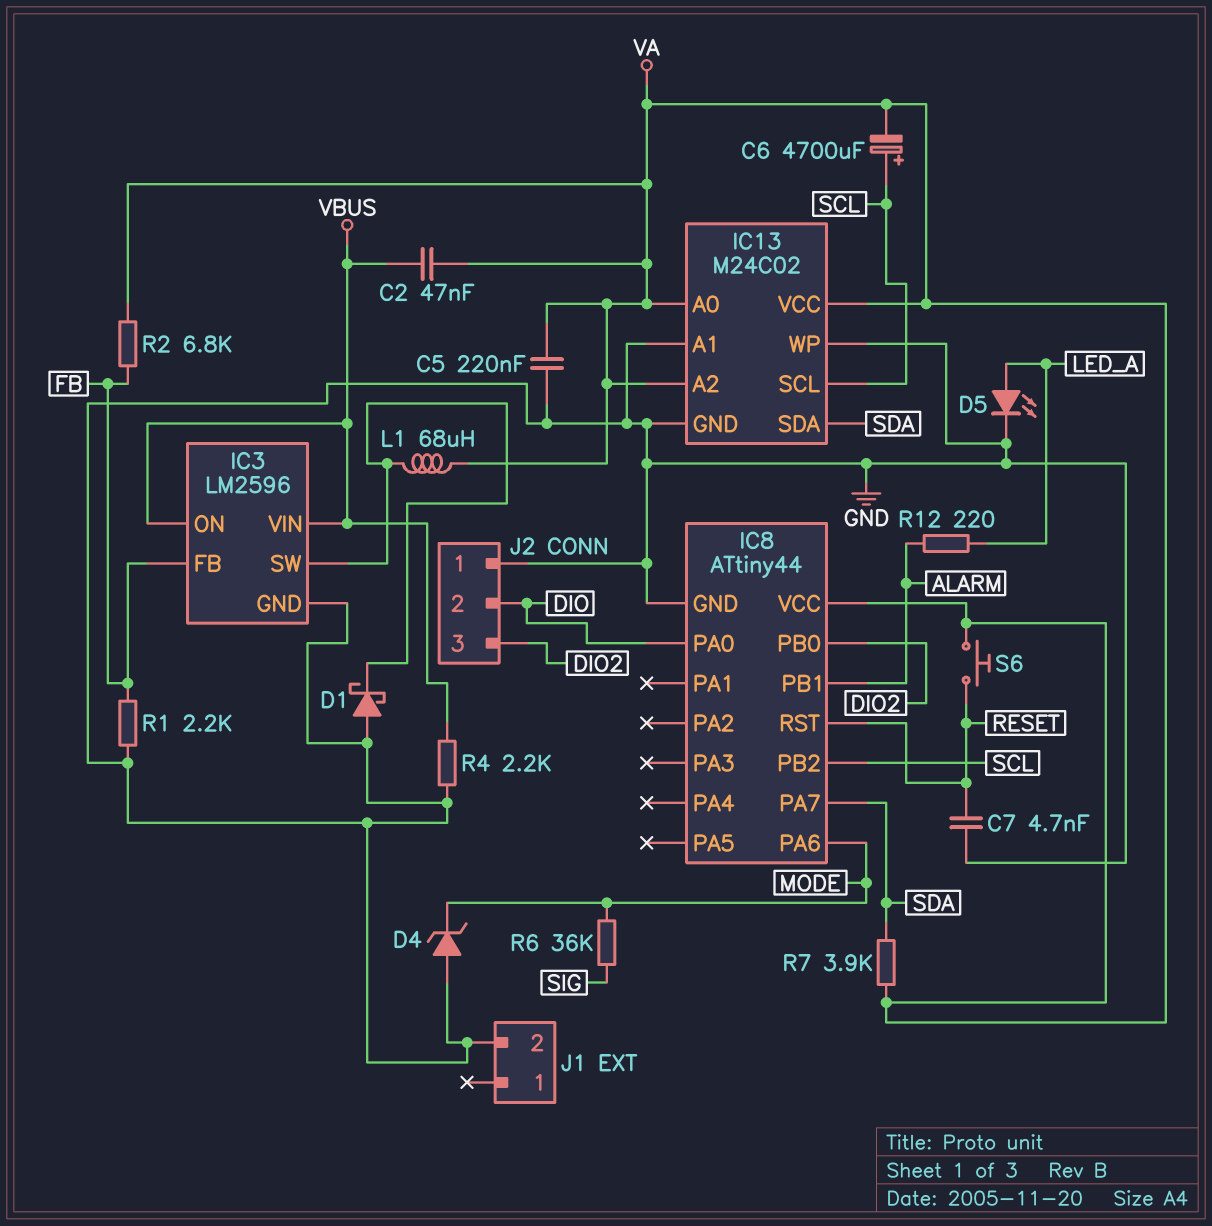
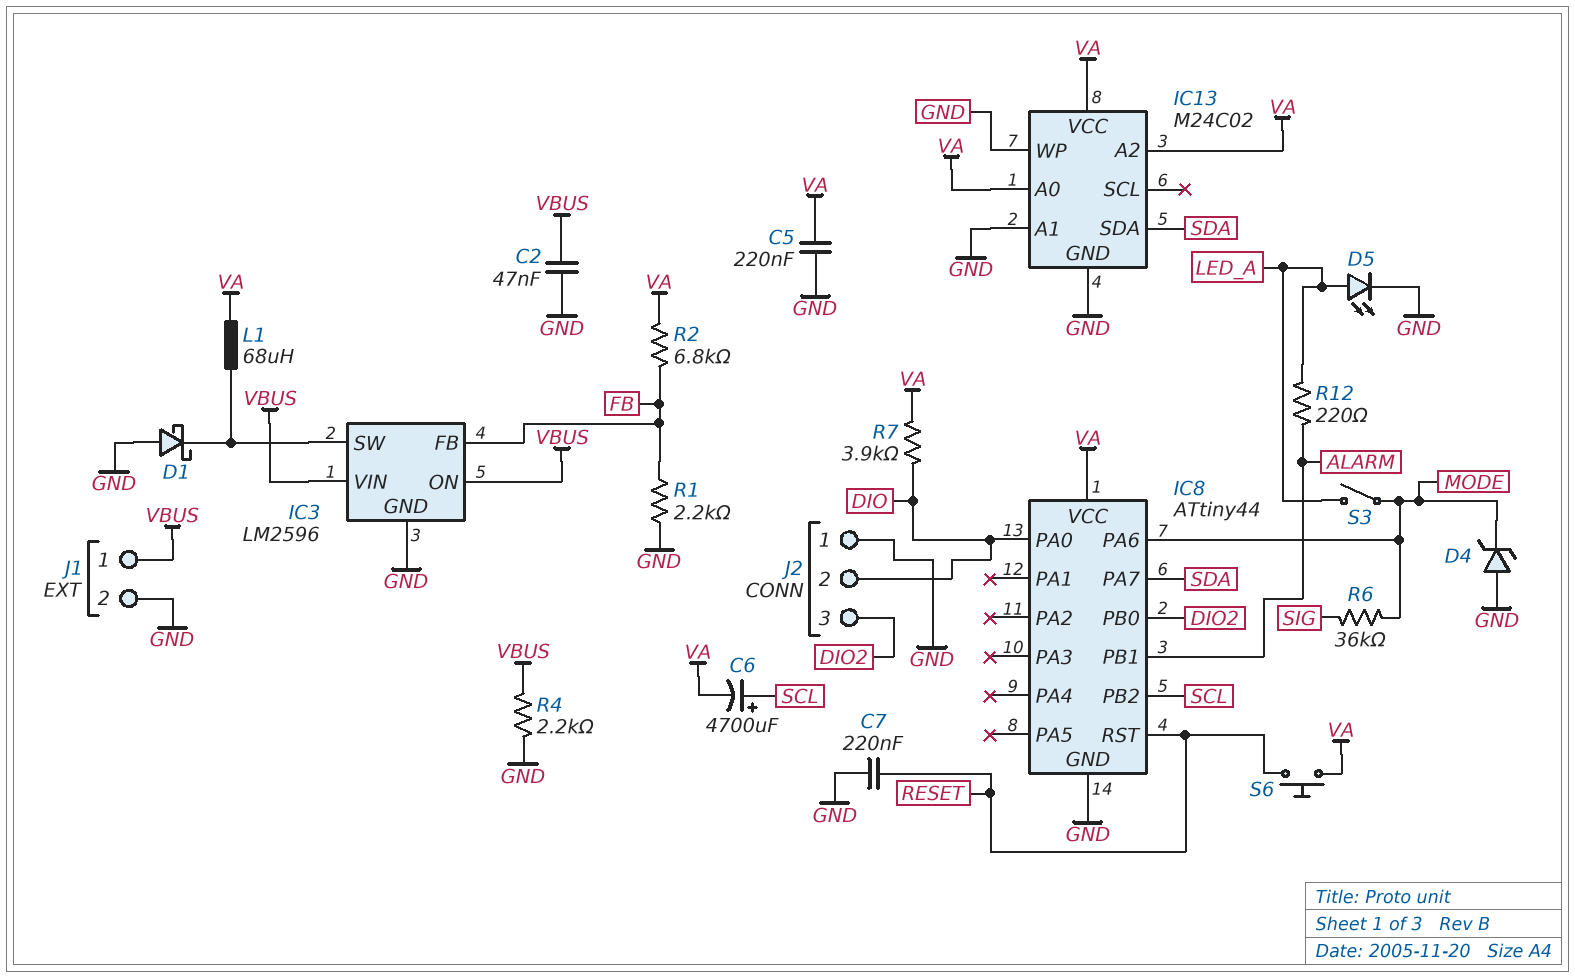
C2: 47nF (VA, VBUS) -> 47nF (GND, VBUS)
C7: 4.7nF (GND, RESET) -> 220nF (GND, RESET)
IC13 pin SCL: SCL -> none
J1 pin 1: none -> VBUS
R7: 3.9k (SDA, VA) -> 3.9k (DIO, VA)
S3: none -> switch (LED_A, MODE)

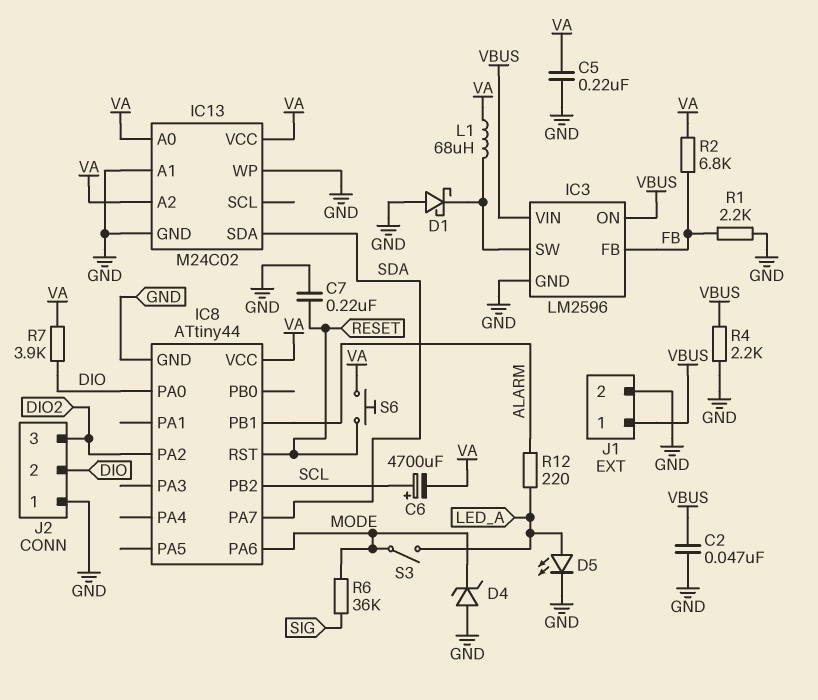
IC8 pin PA2: none -> DIO2
IC8 pin PB0: DIO2 -> none

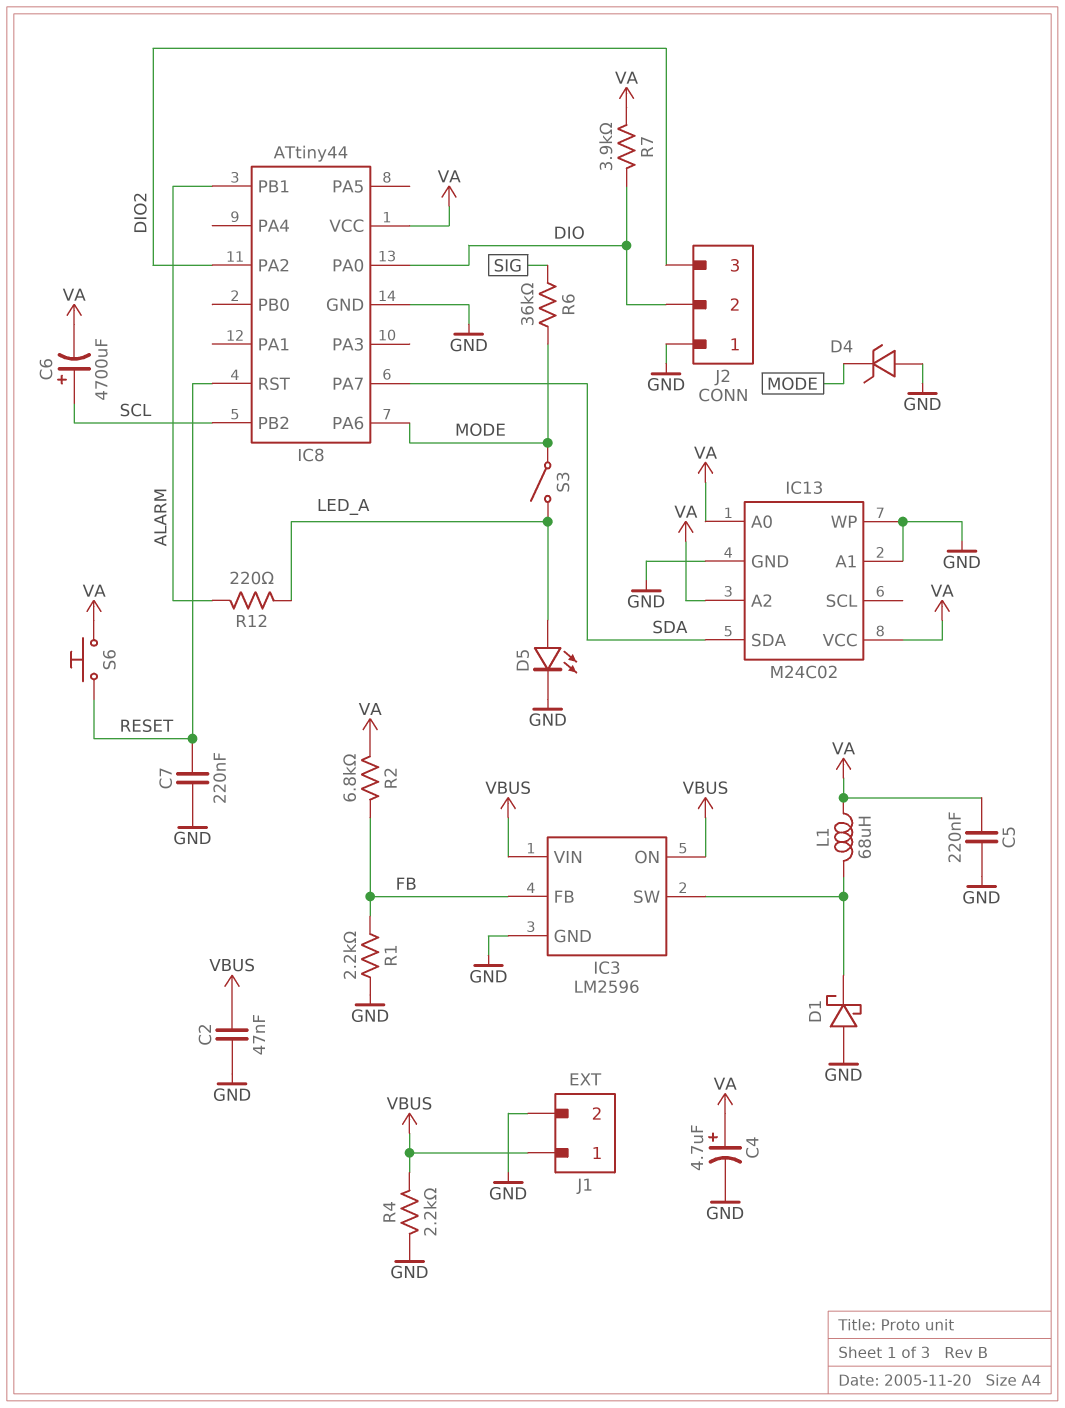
C4: none -> 4.7uF (plus VA, minus GND)

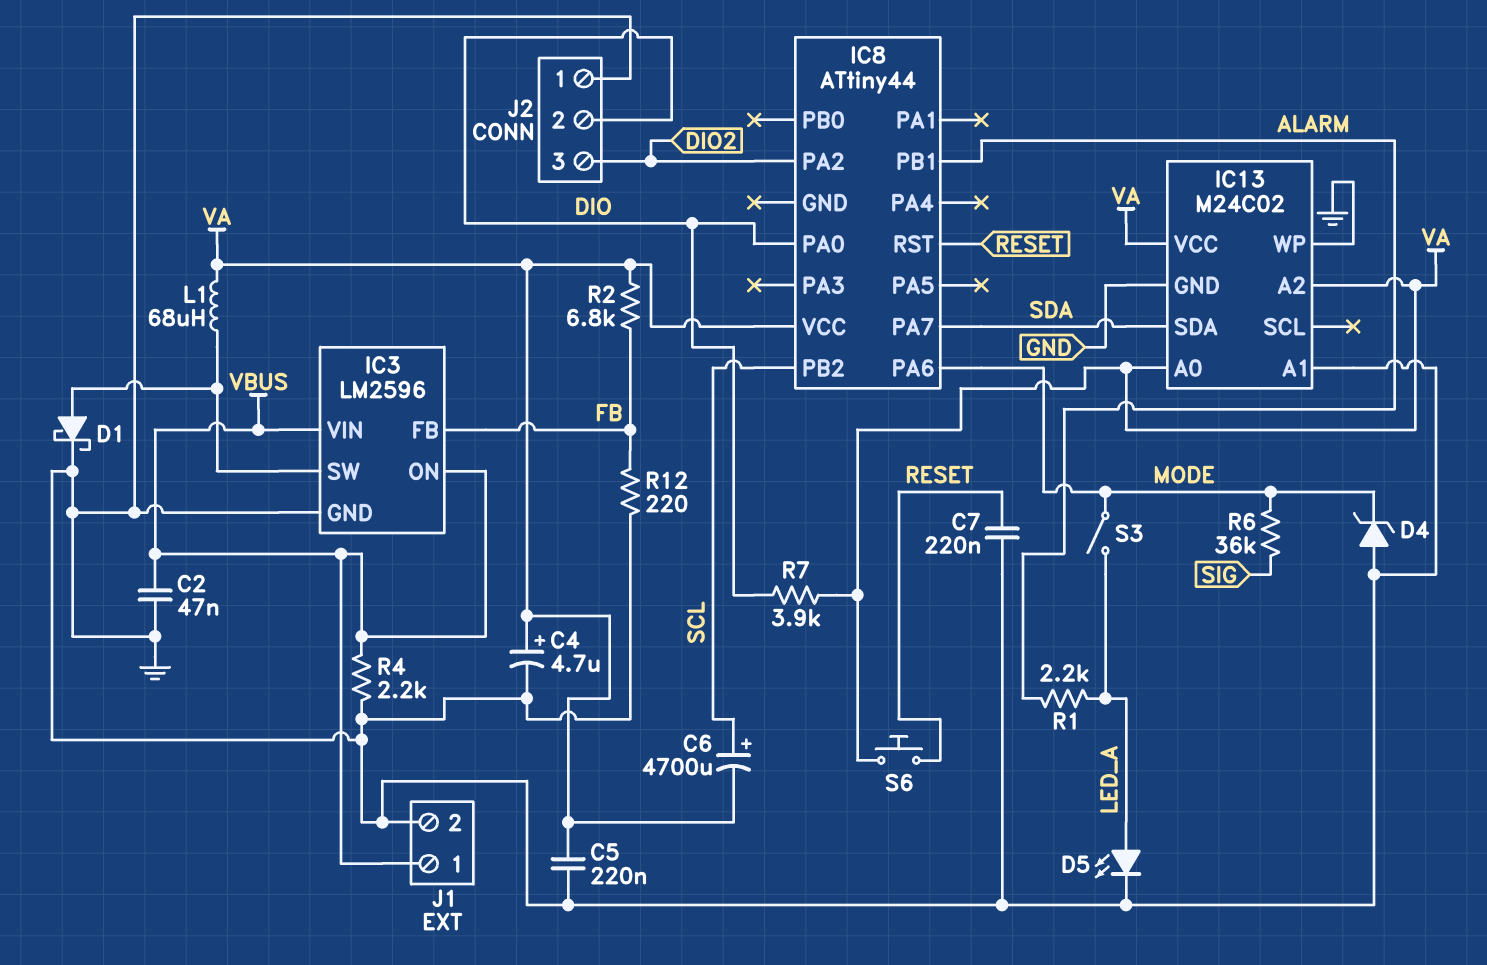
D1: schottky (A GND, K IC3/SW) -> schottky (A IC3/SW, K GND)
IC8 pin GND: GND -> none
R1: 2.2k (FB, GND) -> 2.2k (ALARM, LED_A)
R12: 220 (ALARM, LED_A) -> 220 (FB, GND)

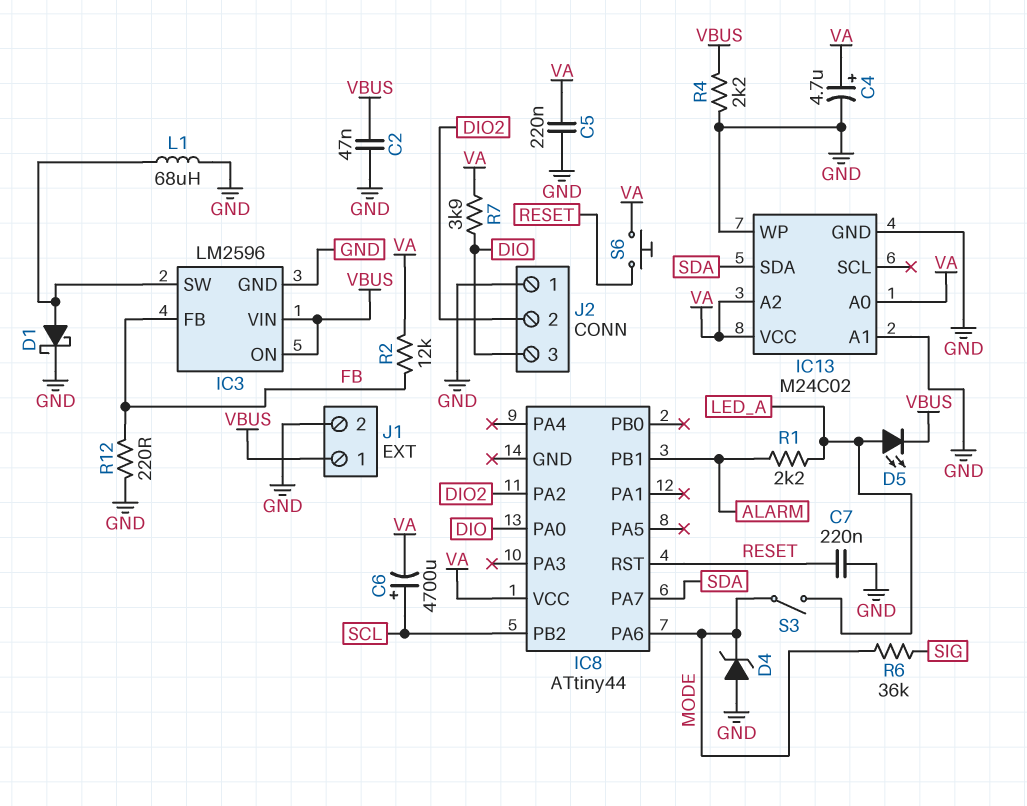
D5: LED (A LED_A, K GND) -> LED (A LED_A, K VBUS)
J2 pin 2: DIO -> DIO2
J2 pin 3: DIO2 -> DIO
L1: 68uH (IC3/SW, VA) -> 68uH (GND, IC3/SW)
R2: 6.8k (FB, VA) -> 12k (FB, VA)

